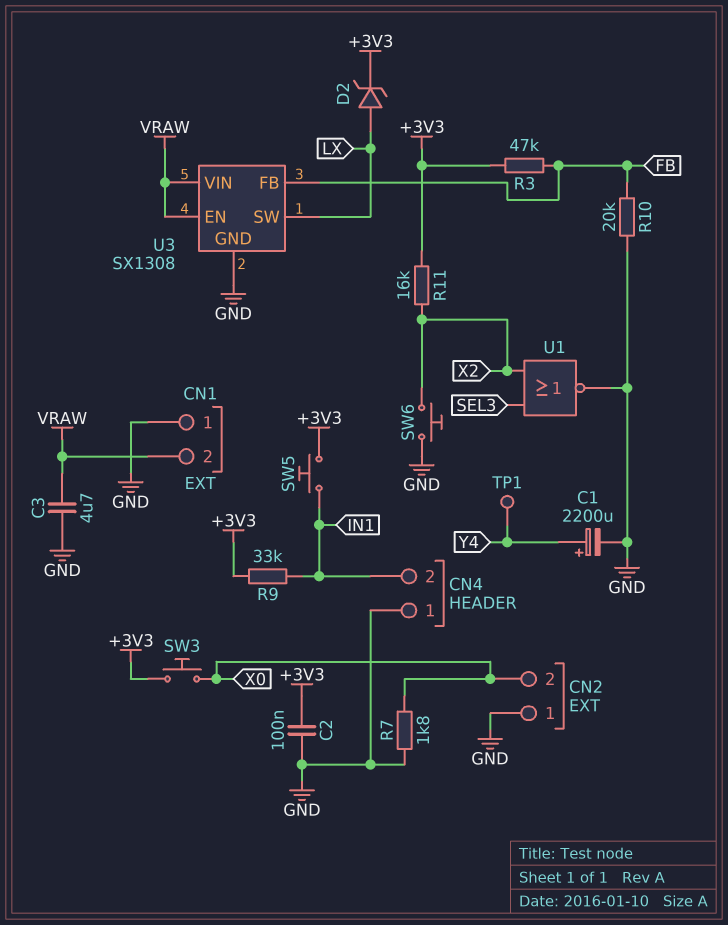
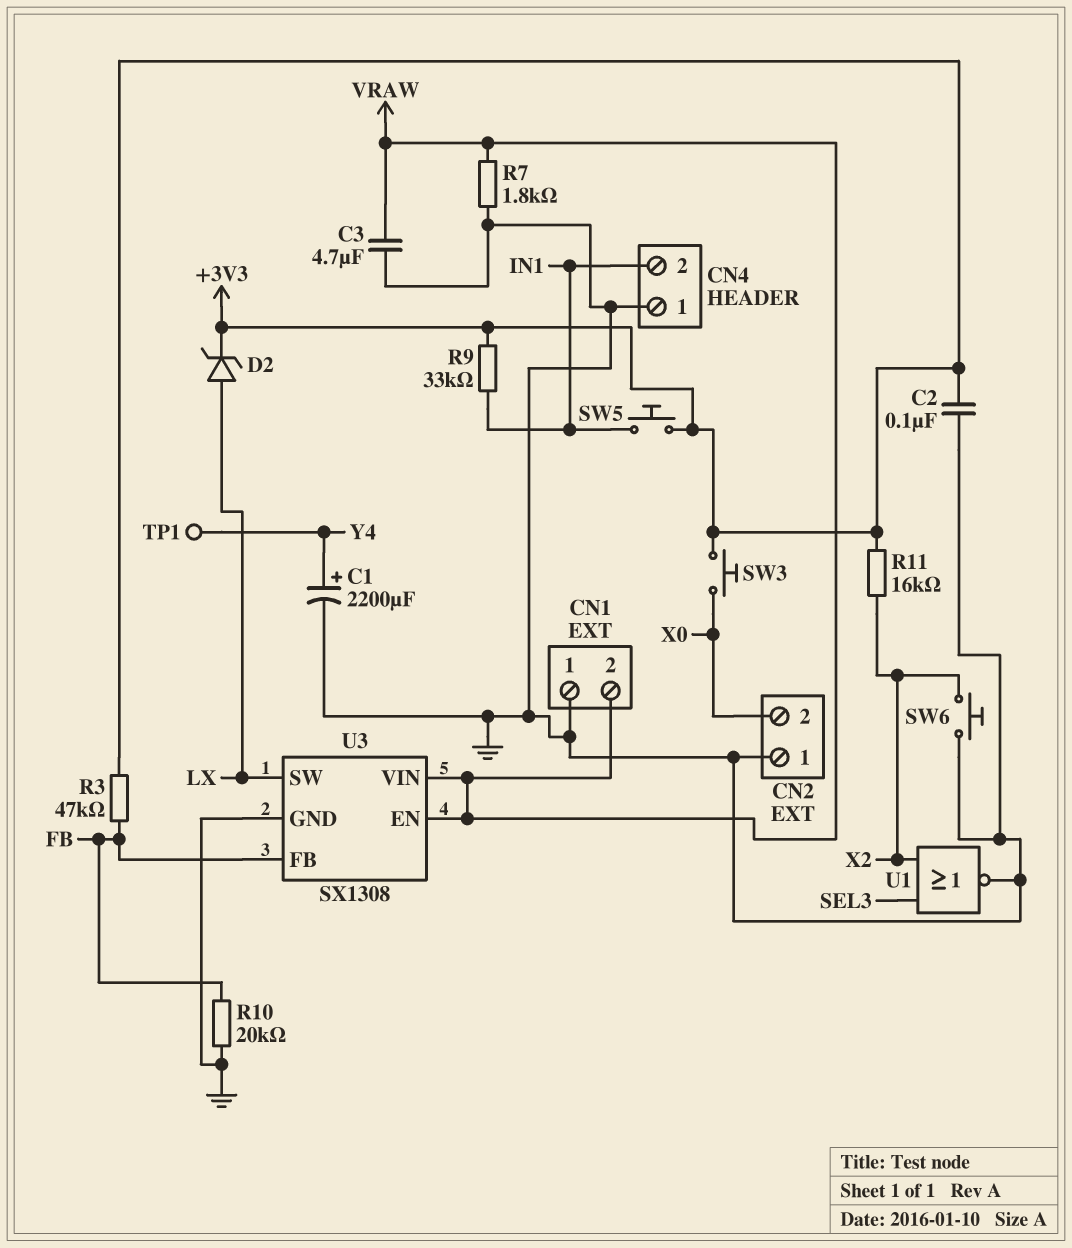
R7: 1.8k (GND, X0) -> 1.8k (GND, VRAW)

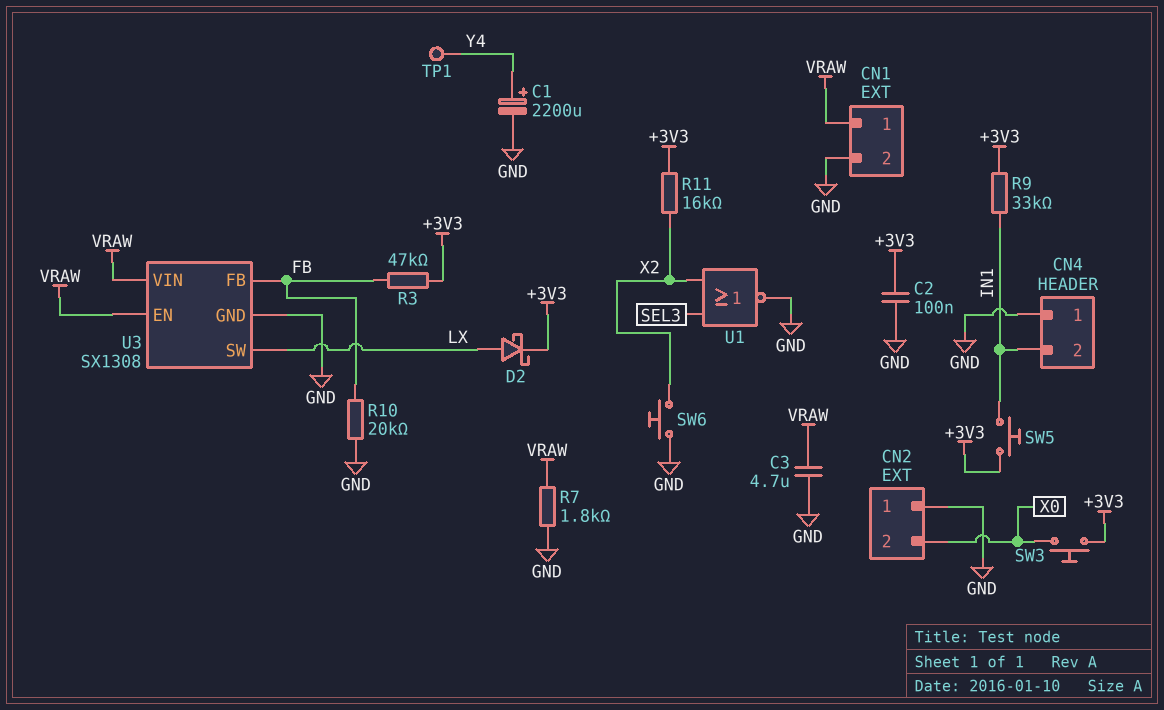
CN1 pin 1: GND -> VRAW
CN1 pin 2: VRAW -> GND
D2: zener (A LX, K +3V3) -> schottky (A LX, K +3V3)

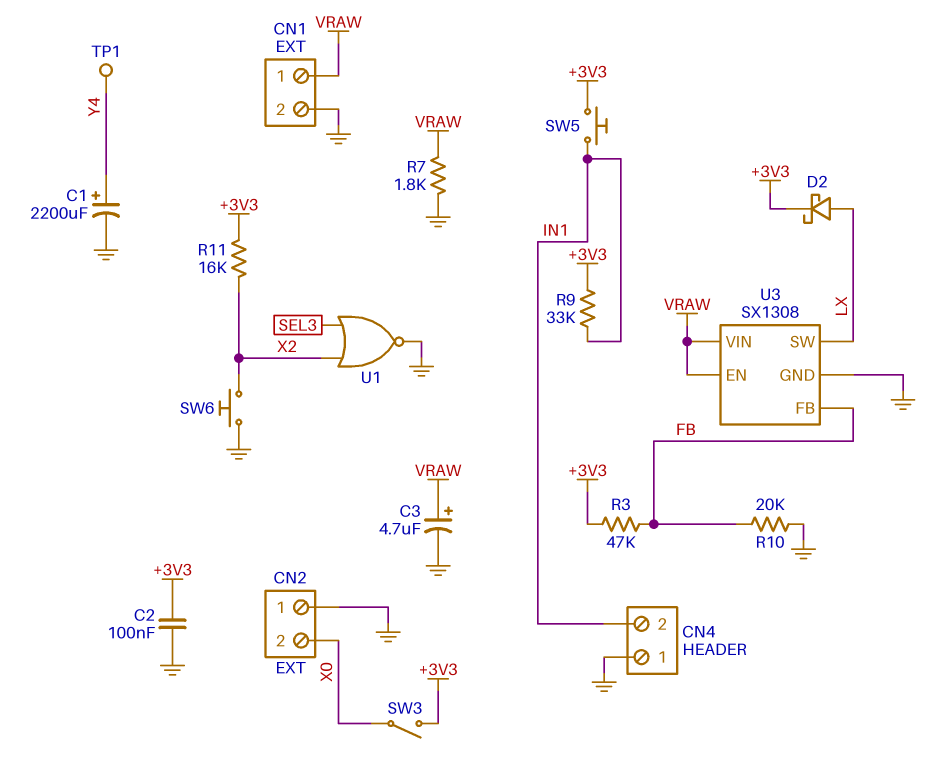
C3: 4.7uF (GND, VRAW) -> 4.7uF (plus VRAW, minus GND)
SW3: button (+3V3, X0) -> switch (+3V3, X0)

